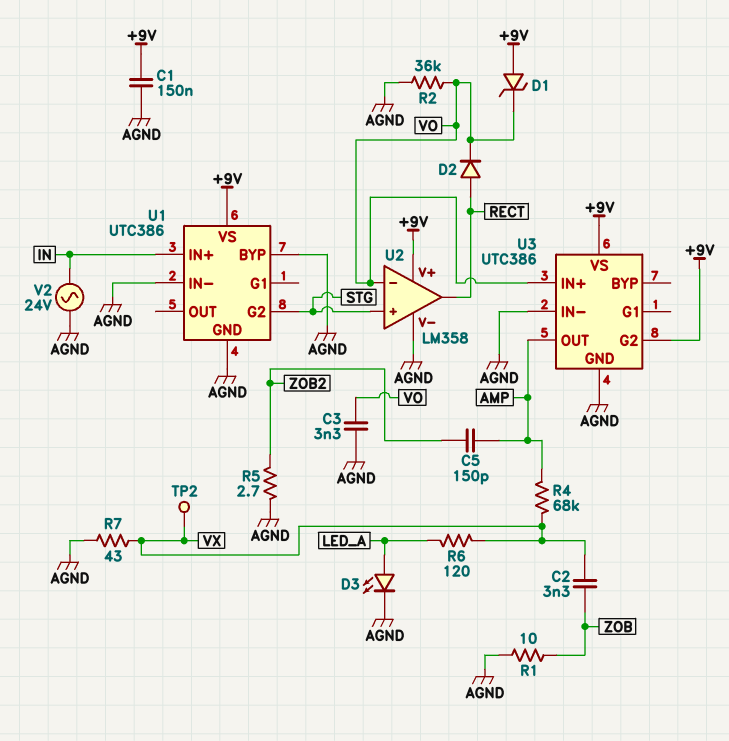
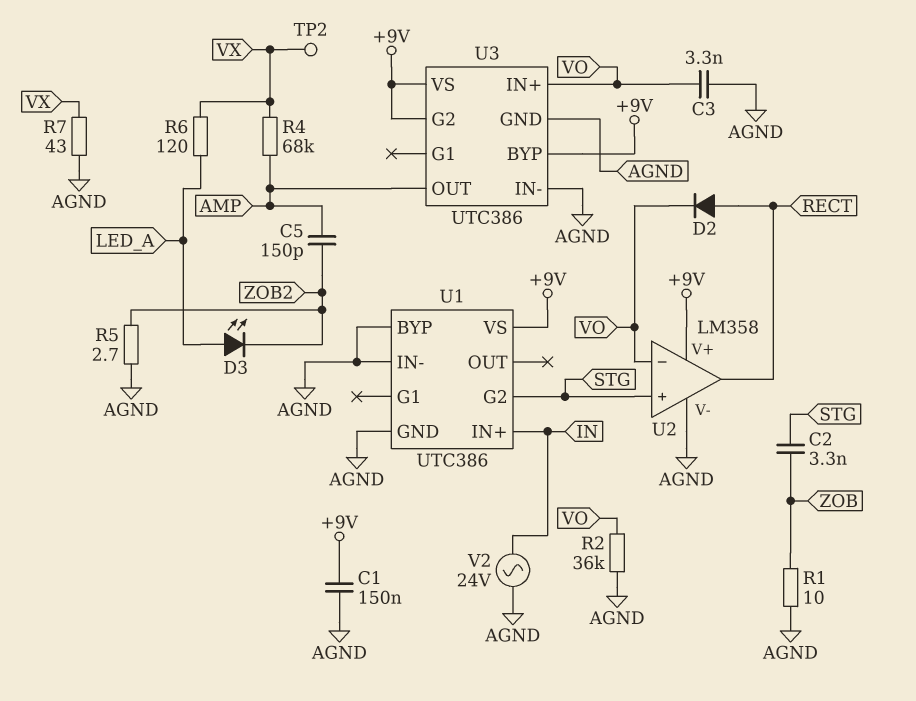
C2: 3.3nF (VX, ZOB) -> 3.3nF (STG, ZOB)
D1: zener (A +9V, K VO) -> none
D3: LED (A LED_A, K AGND) -> LED (A LED_A, K ZOB2)
U3 pin BYP: none -> +9V

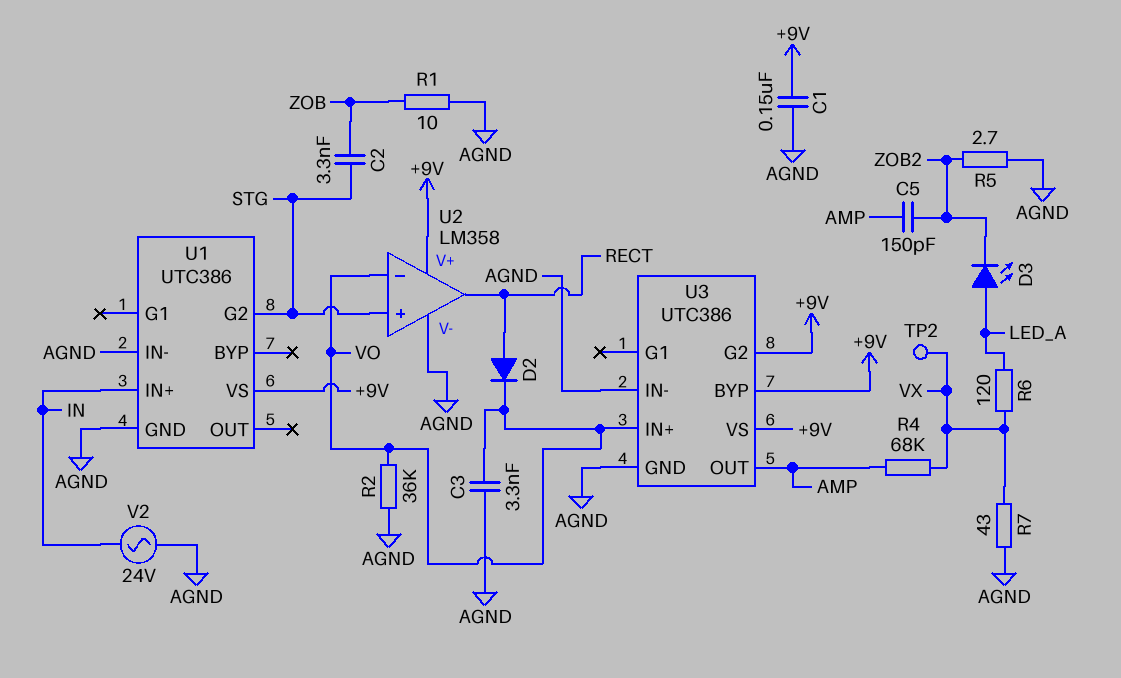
U1 pin BYP: AGND -> none

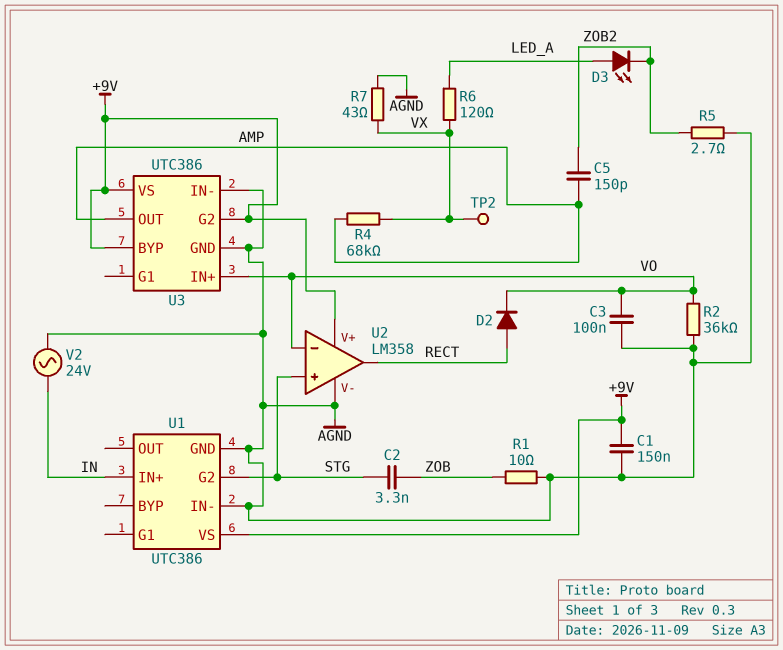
C3: 3.3nF (AGND, VO) -> 100nF (AGND, VO)

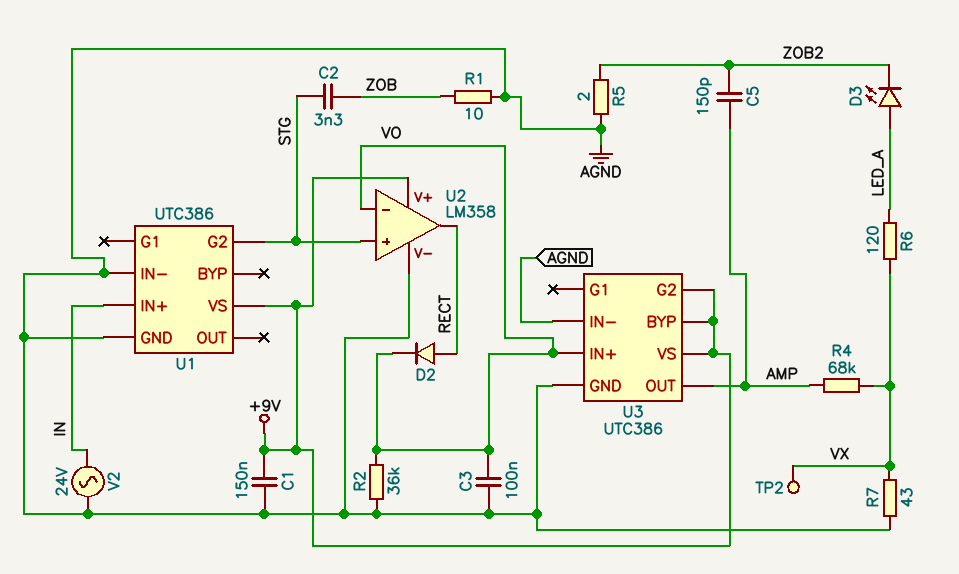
R5: 2.7 (AGND, ZOB2) -> 2 (AGND, ZOB2)

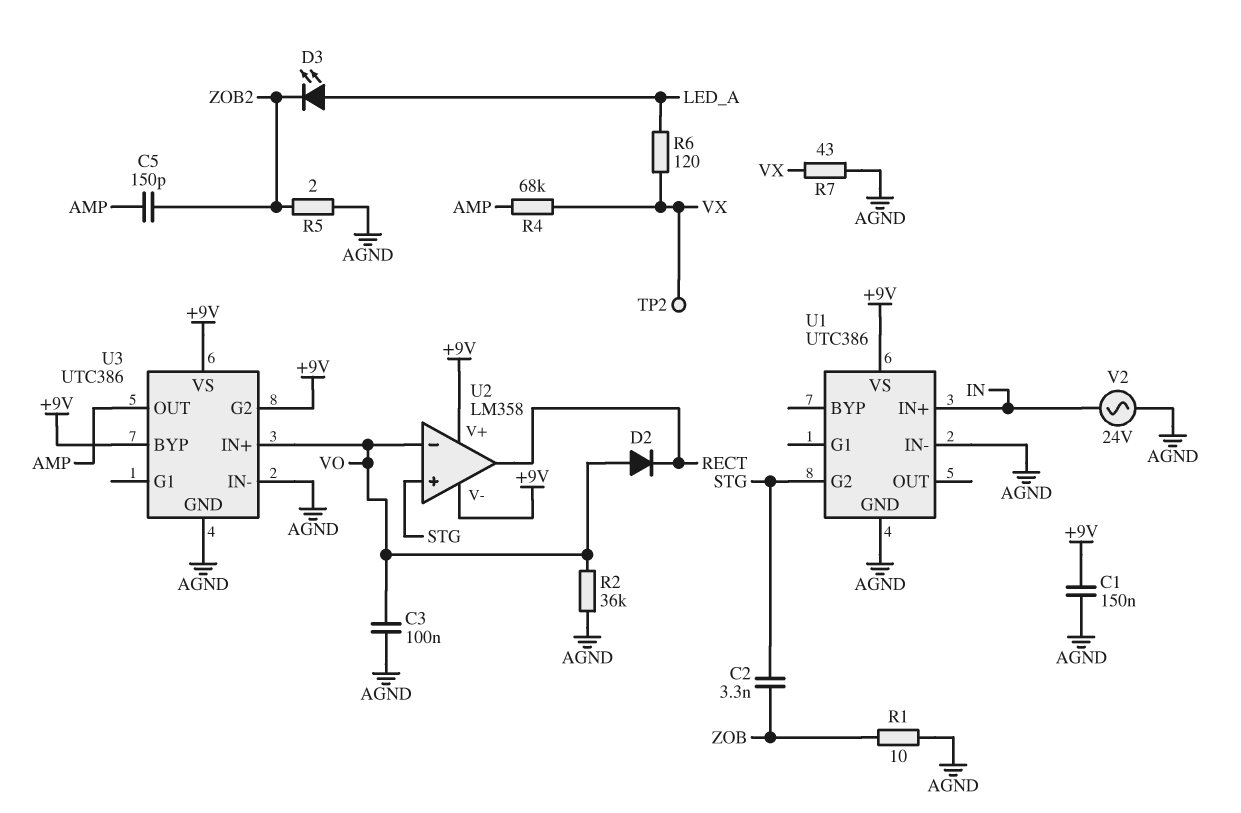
D2: diode (A RECT, K VO) -> diode (A VO, K RECT)
U2 pin V-: AGND -> +9V

